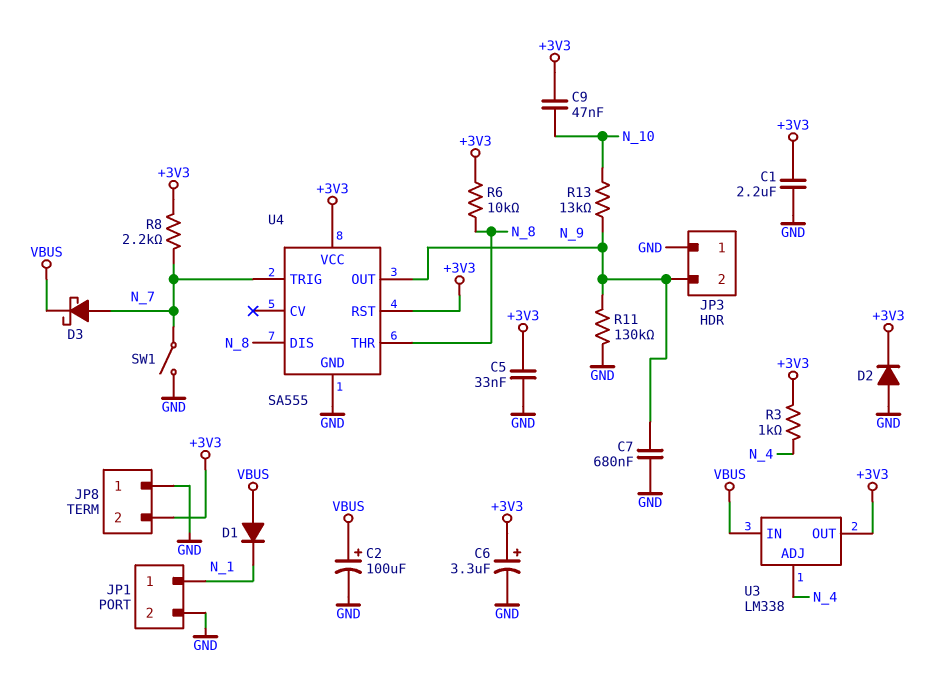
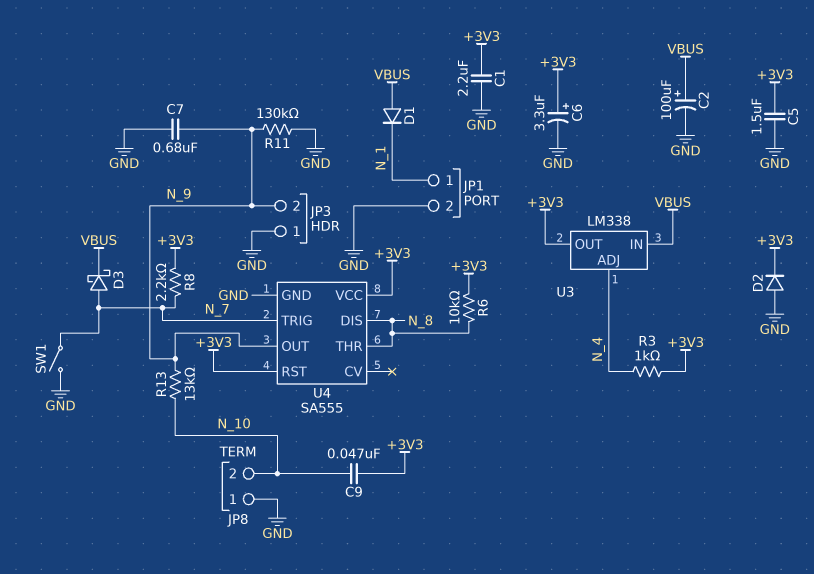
C5: 33nF (+3V3, GND) -> 1.5uF (+3V3, GND)
JP8 pin 2: +3V3 -> N_10

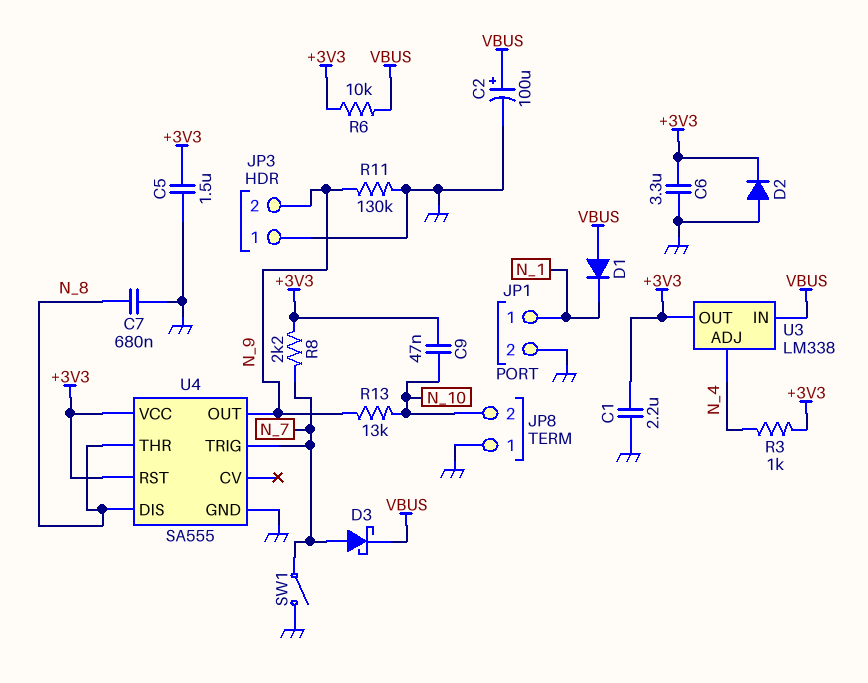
C6: 3.3uF (plus +3V3, minus GND) -> 3.3uF (+3V3, GND)
C7: 680nF (GND, N_9) -> 680nF (GND, N_8)
R6: 10k (+3V3, N_8) -> 10k (+3V3, VBUS)

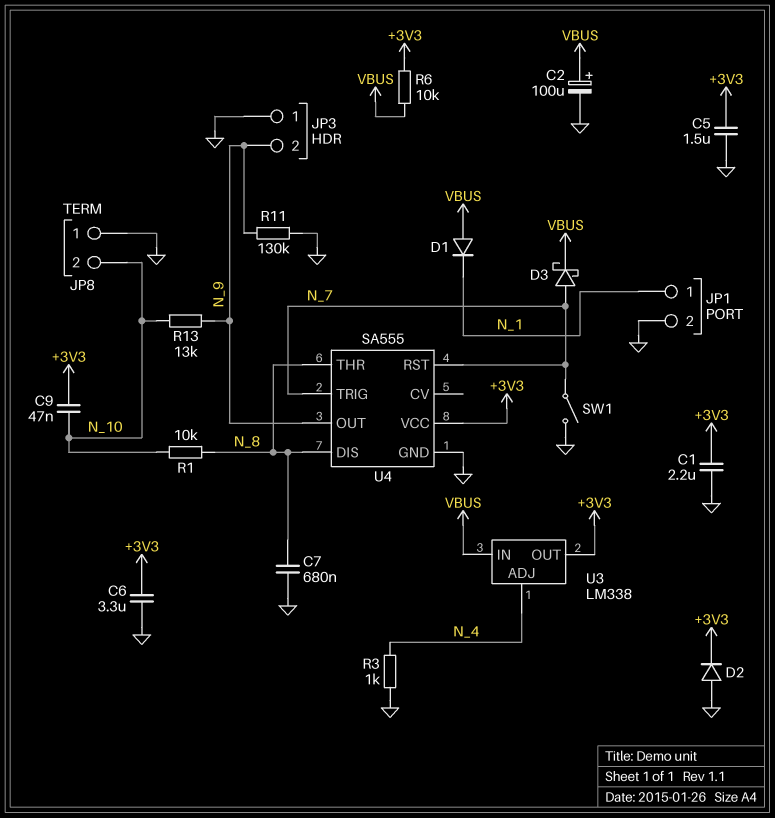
R1: none -> 10k (N_8, N_10)
R3: 1k (+3V3, N_4) -> 1k (GND, N_4)
R8: 2.2k (+3V3, N_7) -> none
U4 pin RST: +3V3 -> N_7

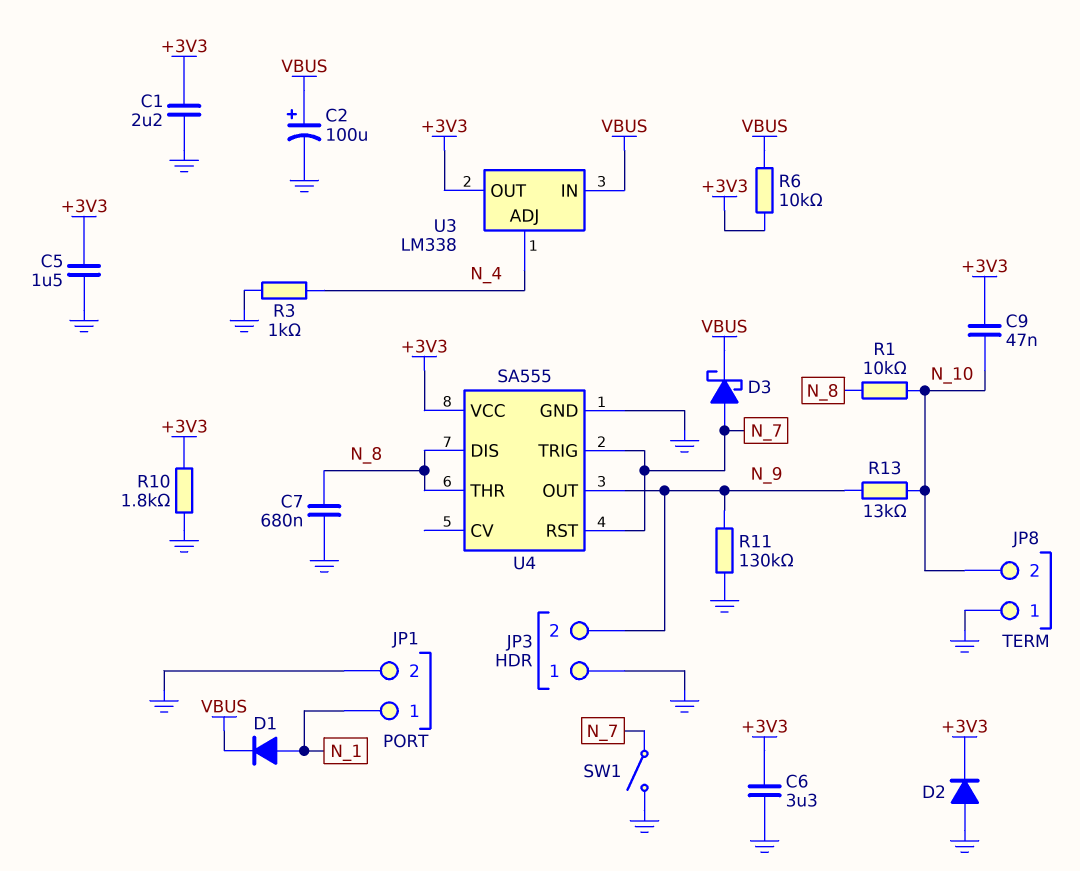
D1: diode (A VBUS, K N_1) -> diode (A N_1, K VBUS)
R10: none -> 1.8k (+3V3, GND)

